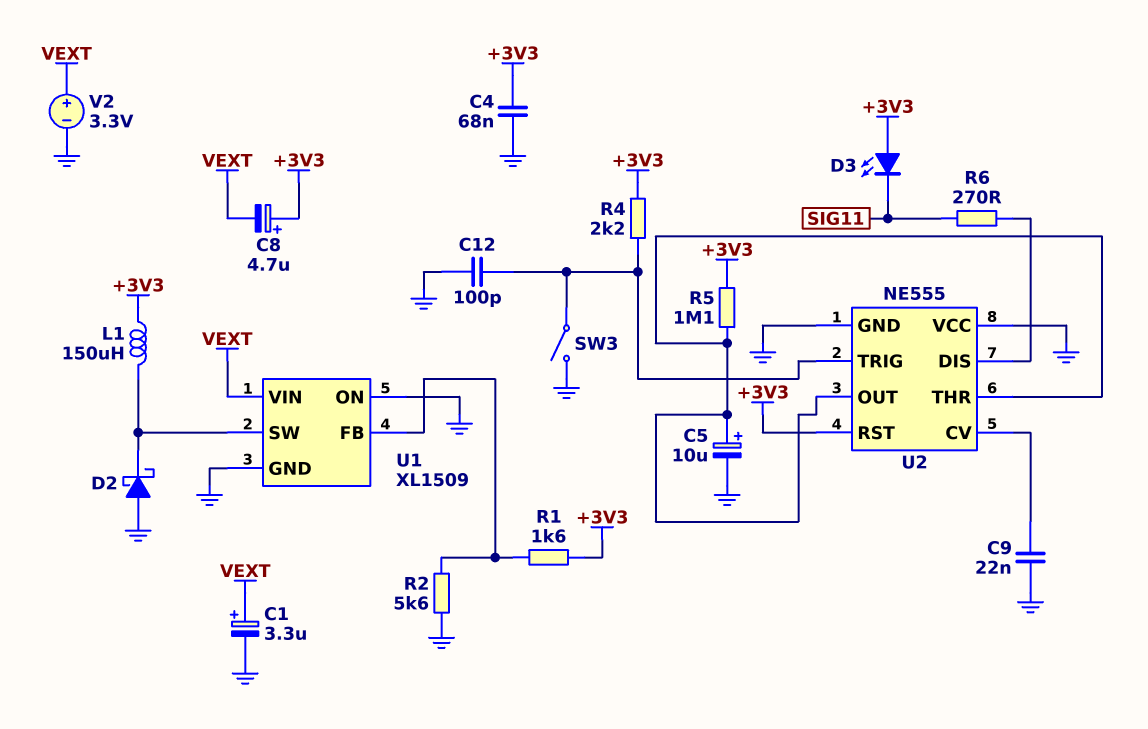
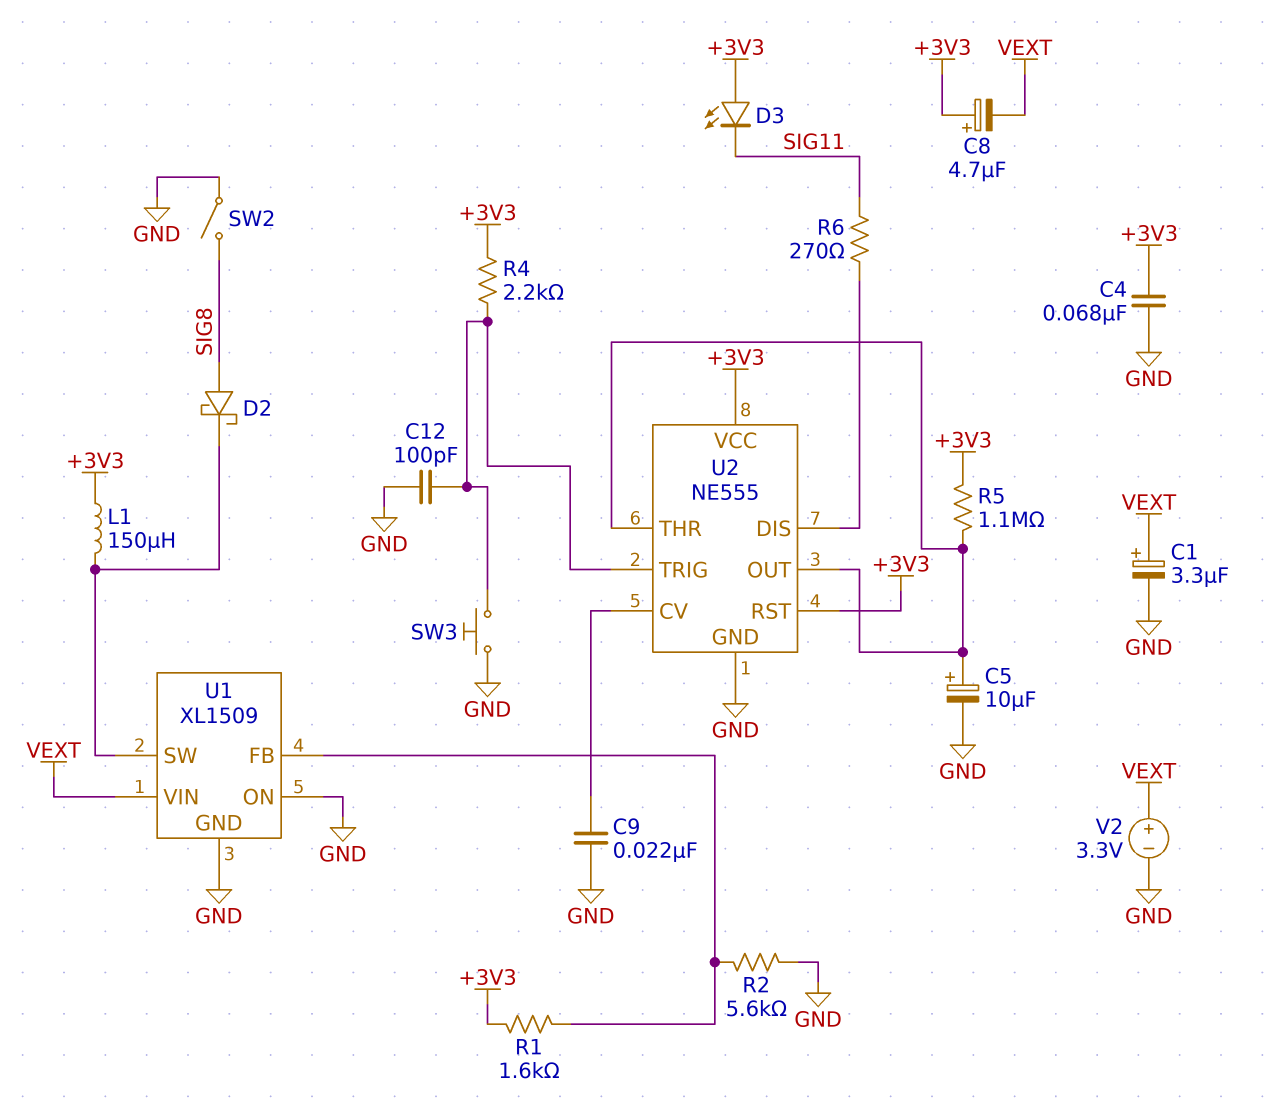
D2: schottky (A GND, K U1/SW) -> schottky (A SIG8, K U1/SW)
SW2: none -> switch (GND, SIG8)
SW3: switch (GND, U2/TRIG) -> button (GND, U2/TRIG)
U2 pin VCC: GND -> +3V3

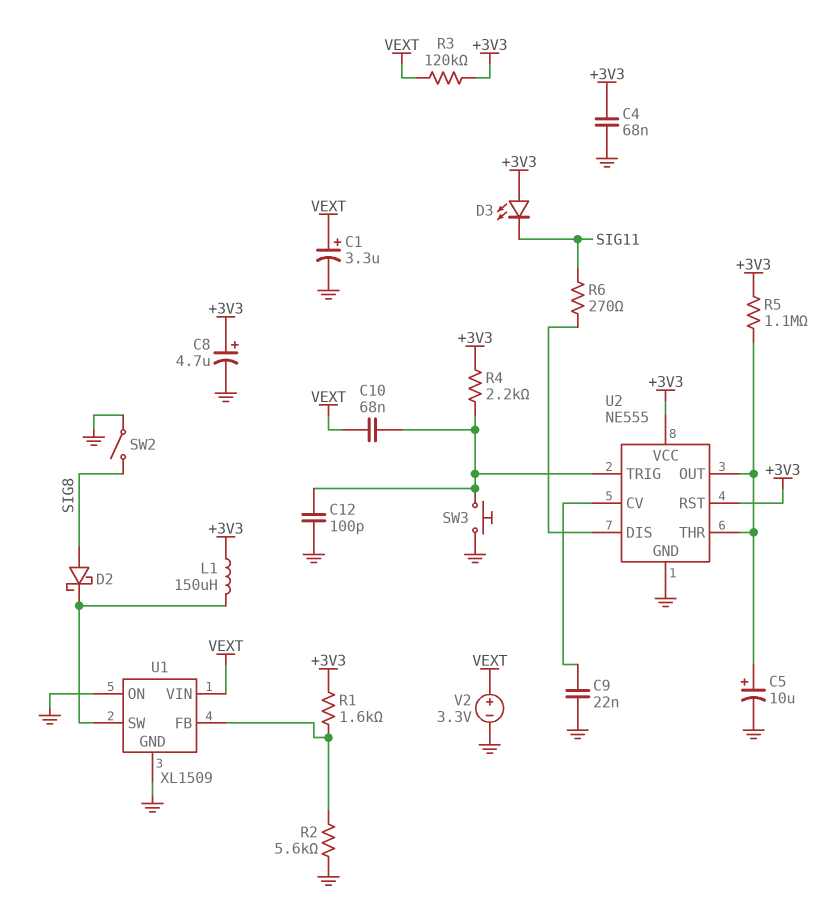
C8: 4.7uF (plus +3V3, minus VEXT) -> 4.7uF (plus +3V3, minus GND)
C10: none -> 68nF (U2/TRIG, VEXT)
R3: none -> 120k (+3V3, VEXT)

